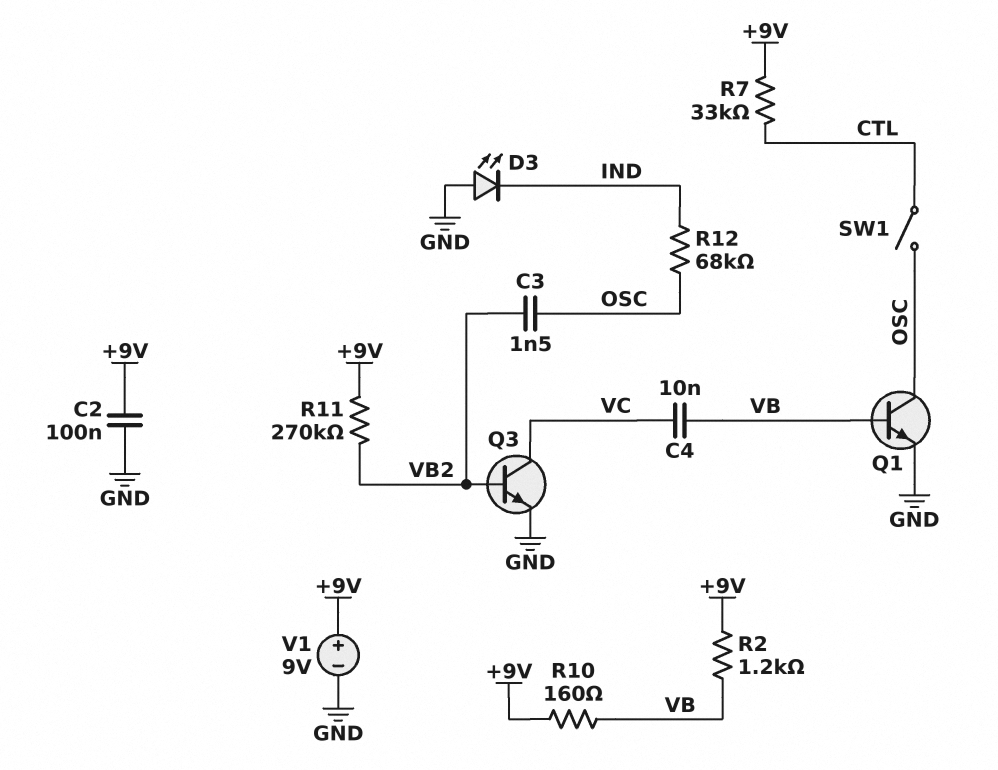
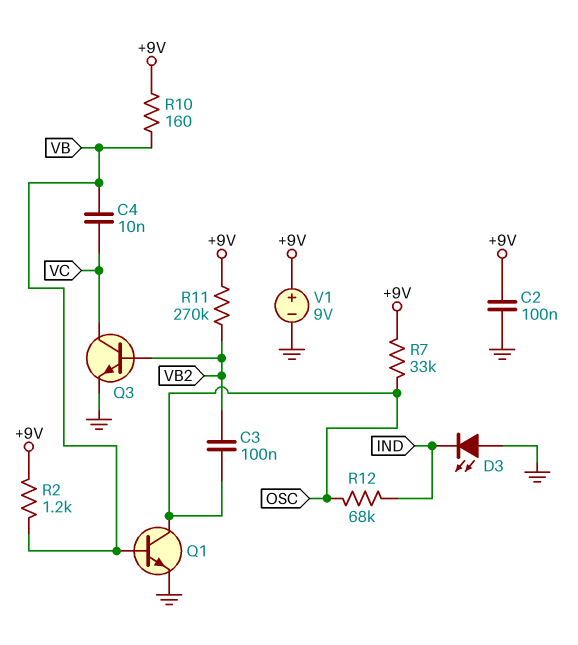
C3: 1.5nF (OSC, VB2) -> 100nF (OSC, VB2)
R7: 33k (+9V, CTL) -> 33k (+9V, OSC)
SW1: switch (CTL, OSC) -> none

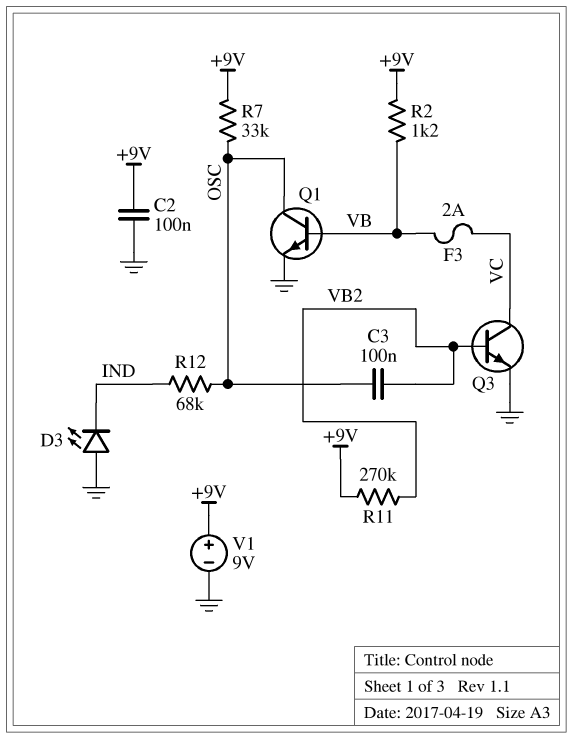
C4: 10nF (VB, VC) -> none
F3: none -> 2A (VB, VC)
R10: 160 (+9V, VB) -> none

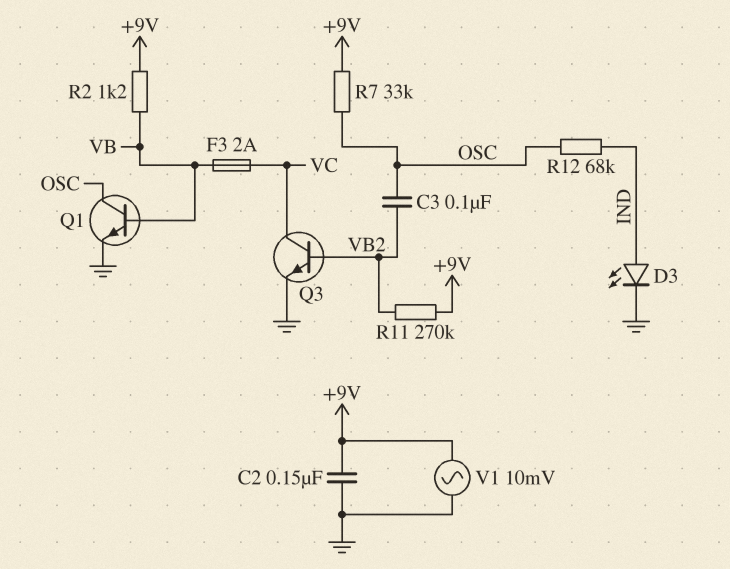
C2: 100nF (+9V, GND) -> 150nF (+9V, GND)
D3: LED (A GND, K IND) -> LED (A IND, K GND)
V1: 9V (plus +9V, minus GND) -> AC 10mV (+9V, GND)

